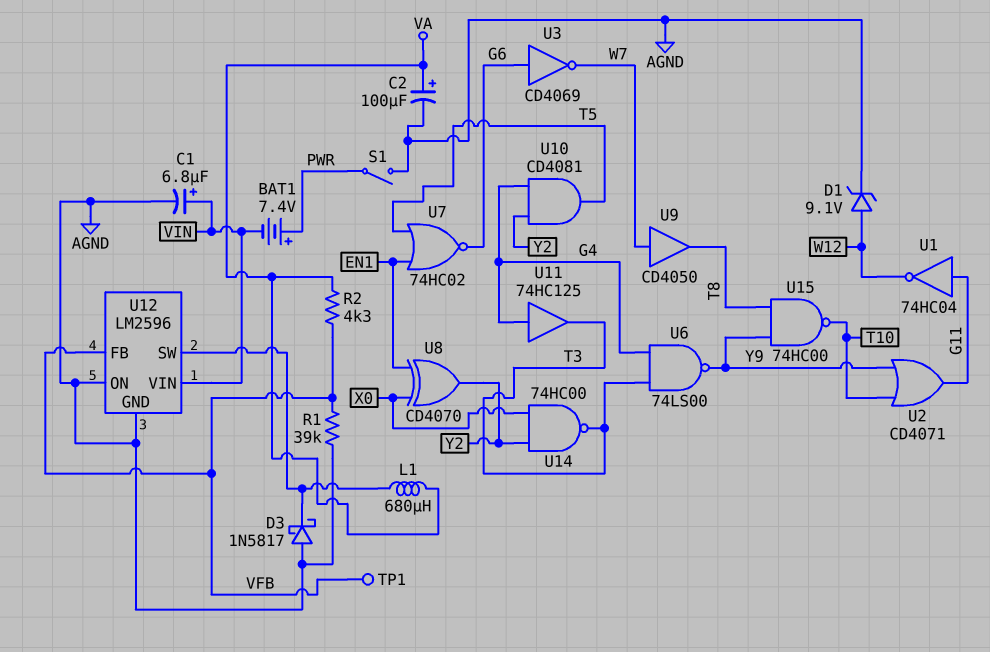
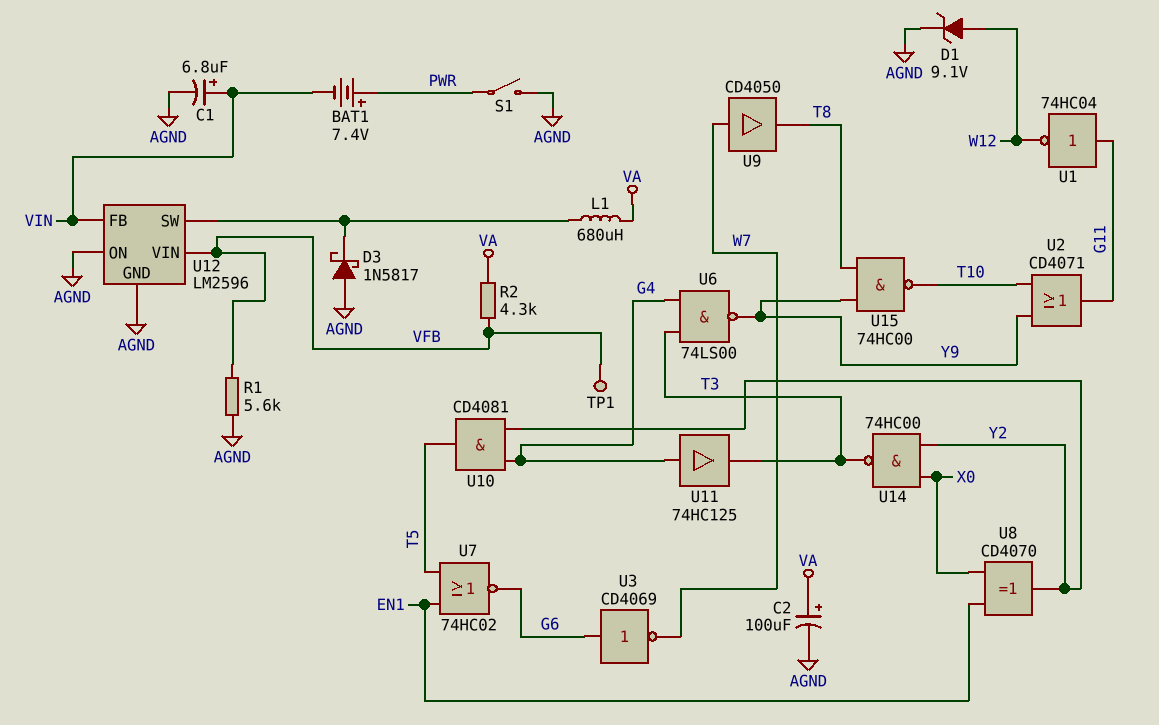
R1: 39k (AGND, VFB) -> 5.6k (AGND, VFB)
U12 pin FB: VFB -> VIN
U12 pin VIN: VIN -> VFB

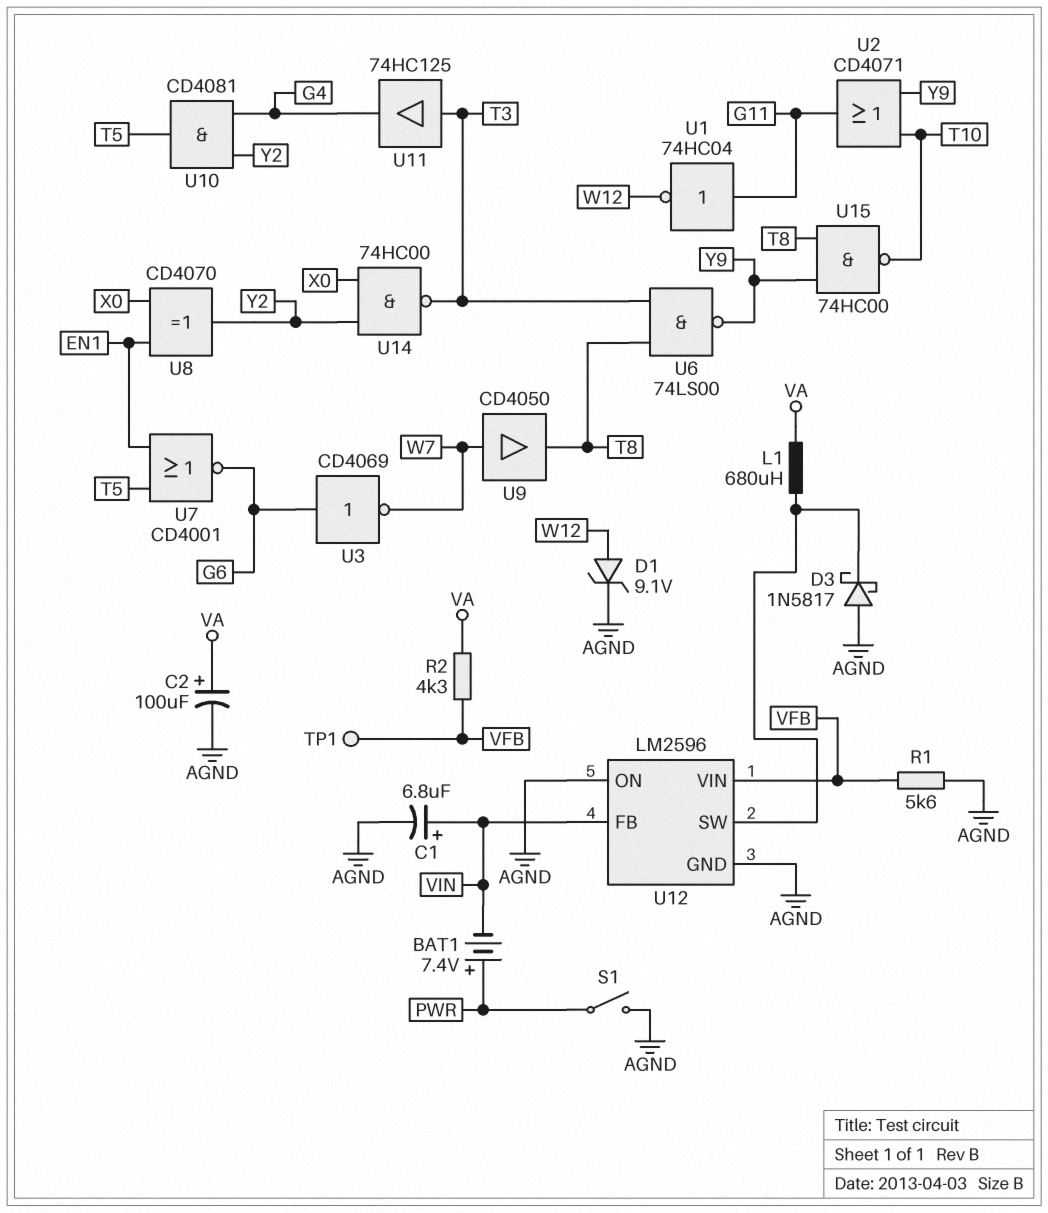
U6: NAND 74LS00 (in G4, in T3, out Y9) -> NAND 74LS00 (in T3, in T8, out Y9)
U7: NOR 74HC02 (in EN1, in T5, out G6) -> NOR CD4001 (in EN1, in T5, out G6)
U11: buffer 74HC125 (in G4, out T3) -> buffer 74HC125 (in T3, out G4)

